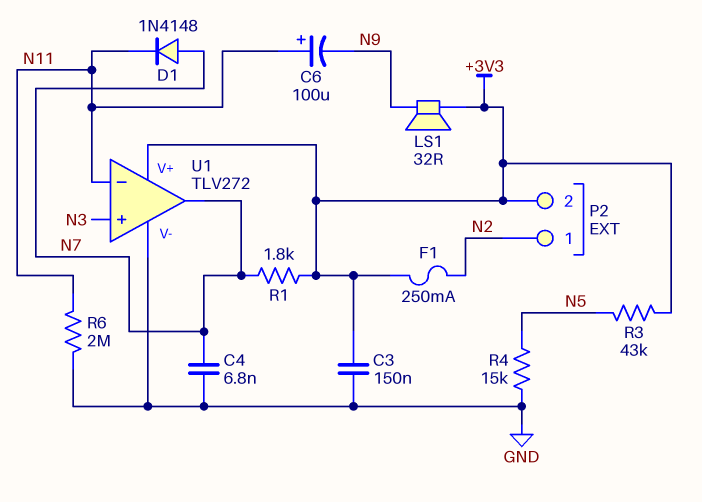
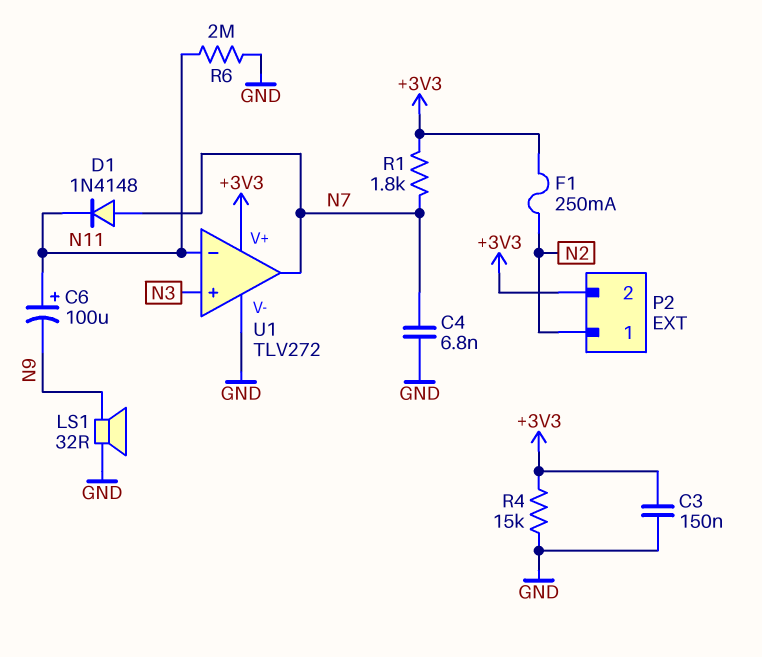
LS1: speaker 32R (+3V3, N9) -> speaker 32R (GND, N9)
R3: 43k (+3V3, N5) -> none
R4: 15k (GND, N5) -> 15k (+3V3, GND)

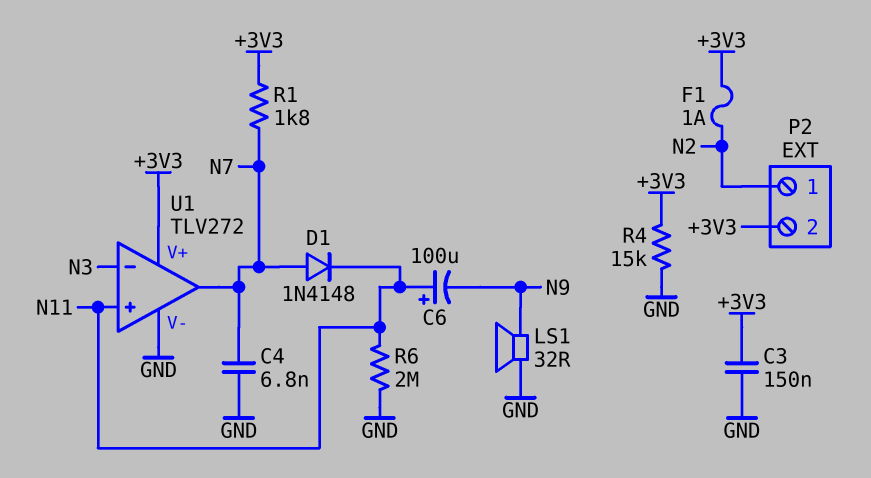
F1: 250mA (+3V3, N2) -> 1A (+3V3, N2)
U1 pin in+: N3 -> N11
U1 pin in-: N11 -> N3

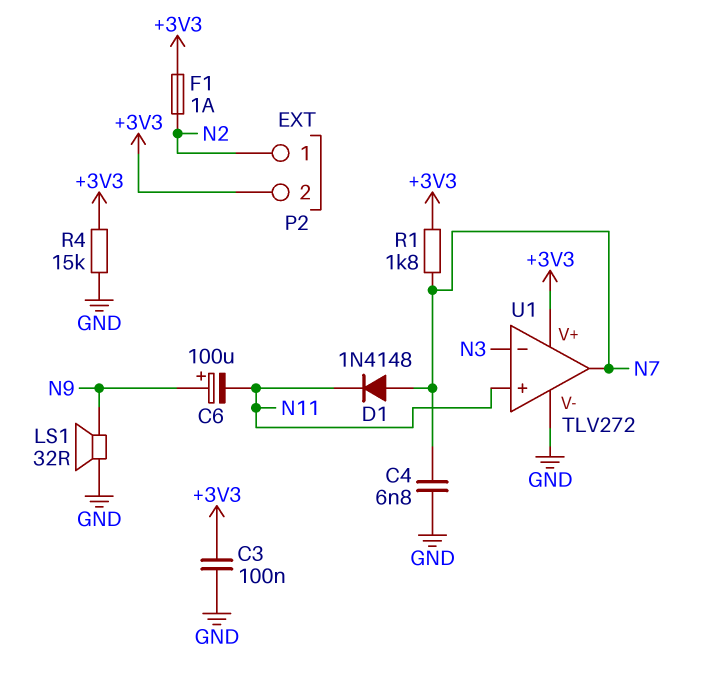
C3: 150nF (+3V3, GND) -> 100nF (+3V3, GND)
C6: 100uF (plus N11, minus N9) -> 100uF (plus N9, minus N11)
R6: 2M (GND, N11) -> none

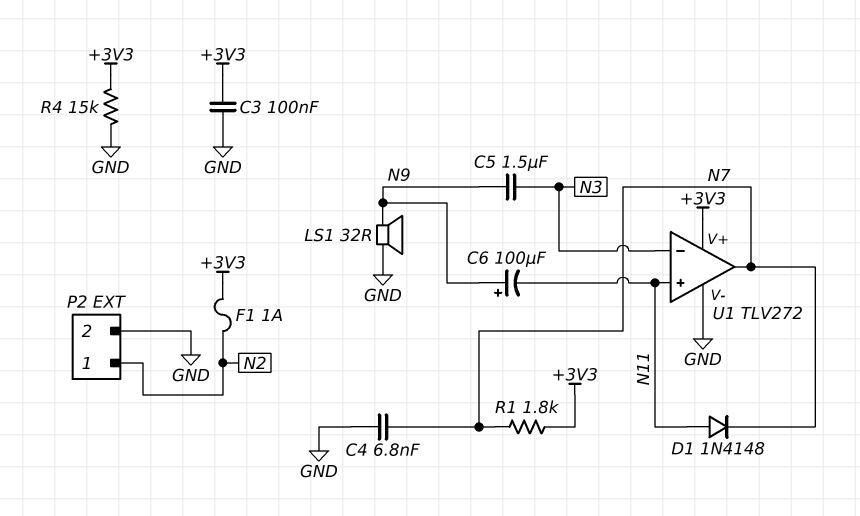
C5: none -> 1.5uF (N3, N9)
D1: diode 1N4148 (A N7, K N11) -> diode 1N4148 (A N11, K N7)
P2 pin 2: +3V3 -> GND

